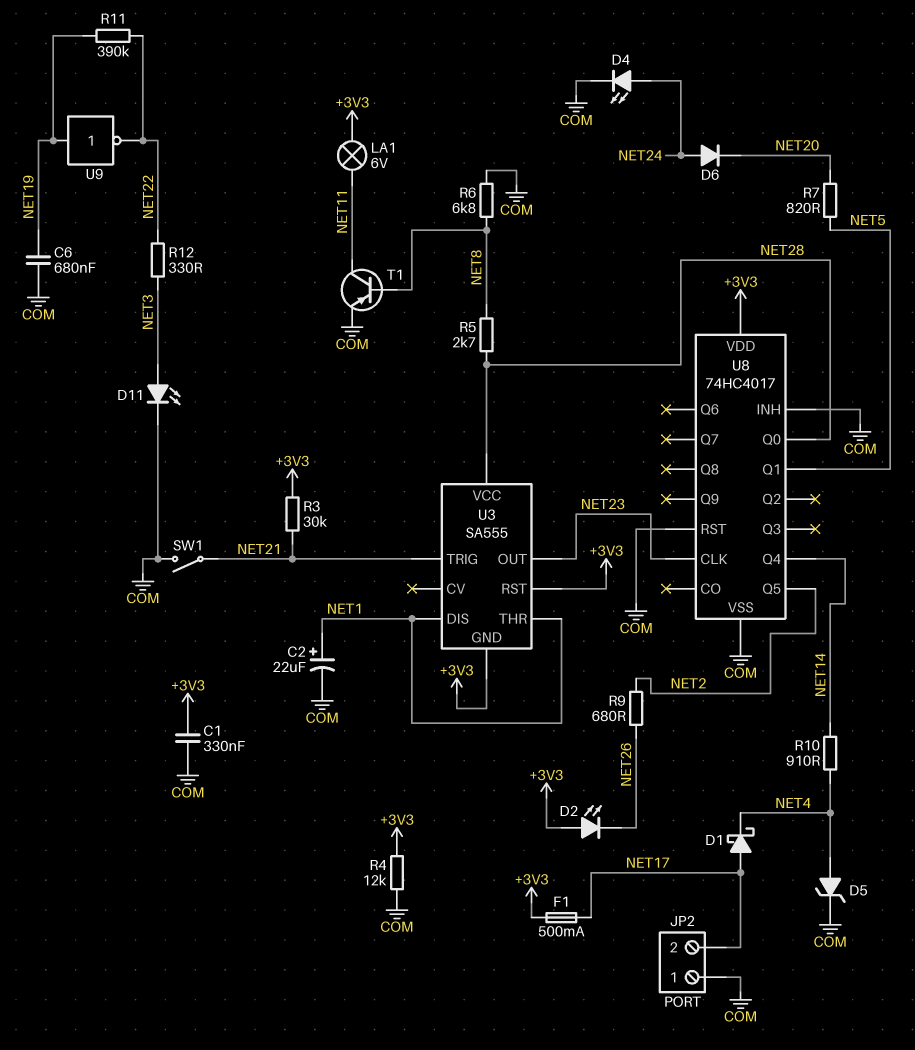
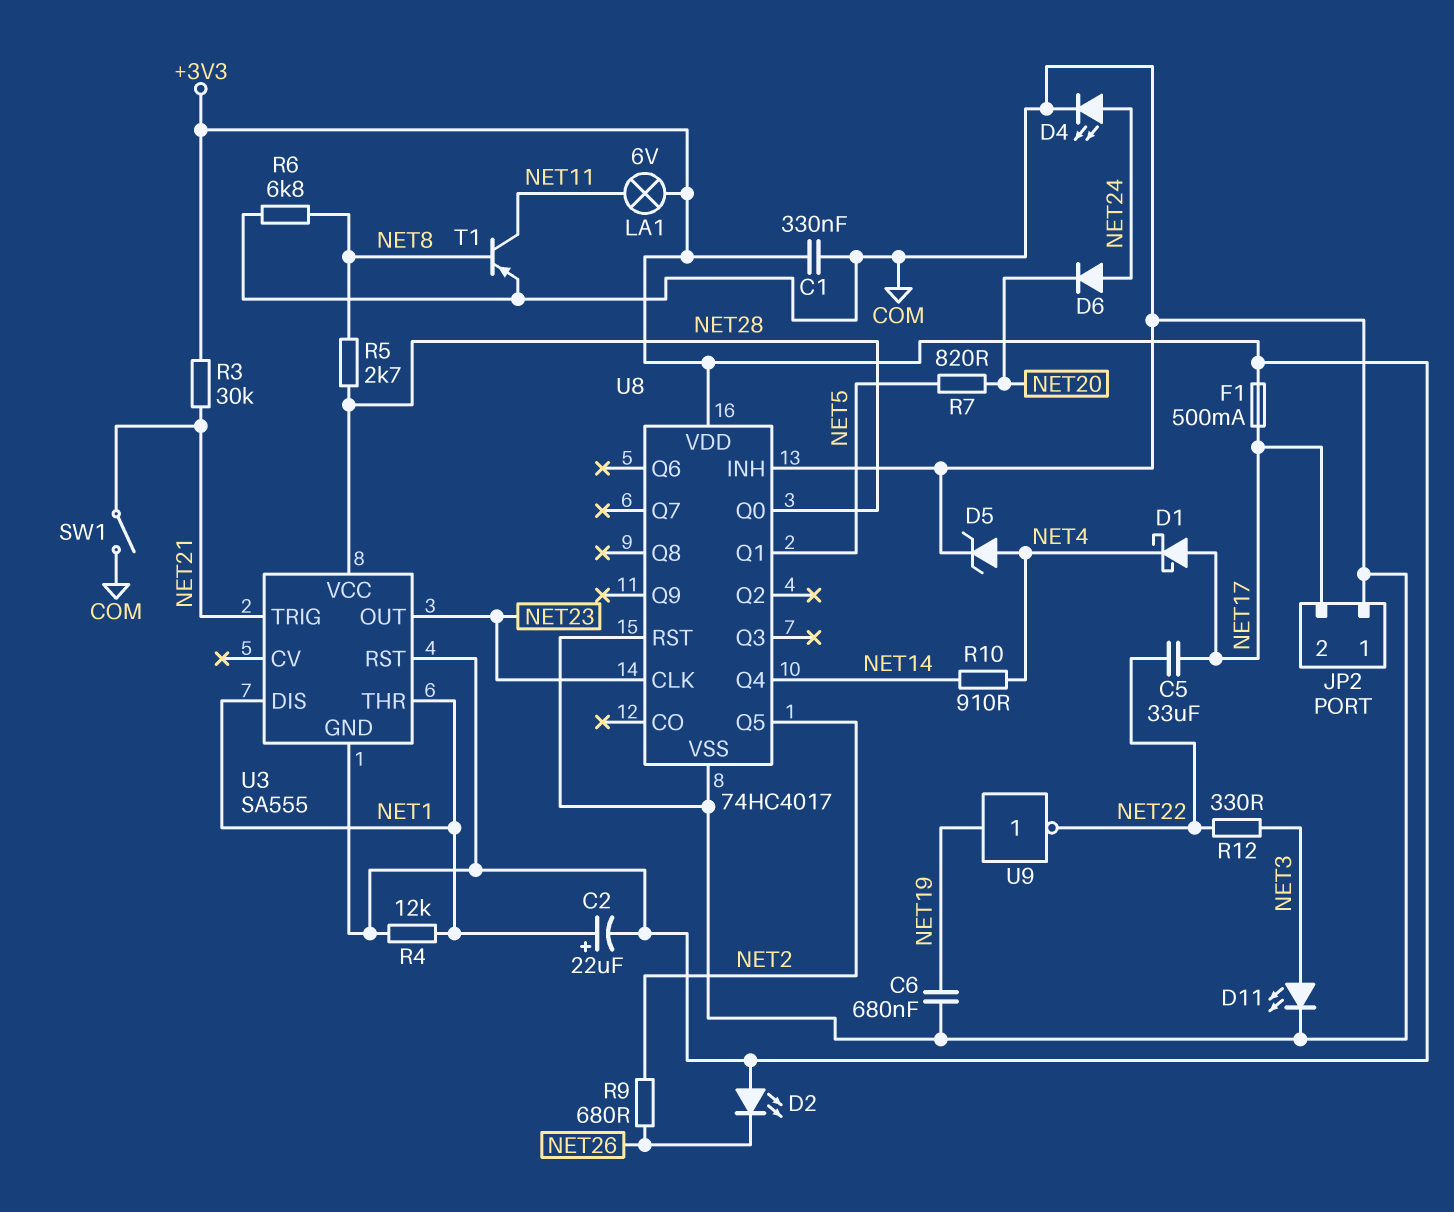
C2: 22uF (plus NET1, minus COM) -> 22uF (plus NET1, minus +3V3)
C5: none -> 33uF (NET17, NET22)
R4: 12k (+3V3, COM) -> 12k (+3V3, NET1)
R11: 390k (NET19, NET22) -> none

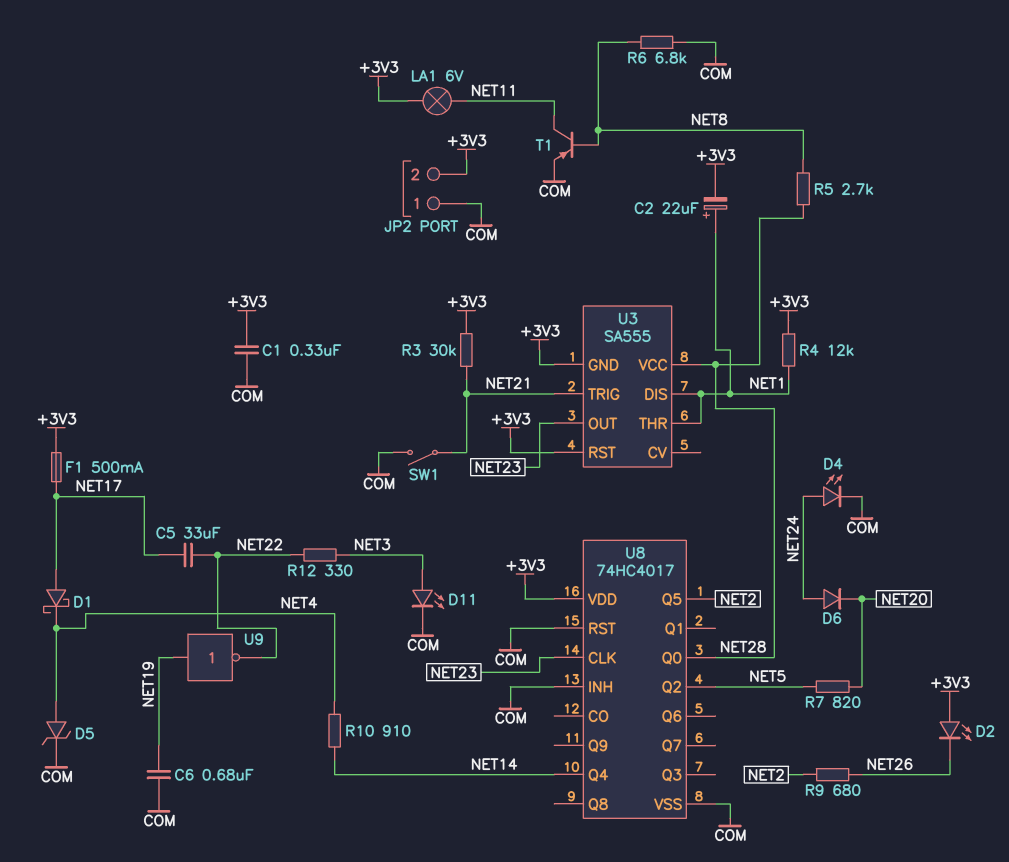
JP2 pin 2: NET17 -> +3V3
U8 pin Q1: NET5 -> none
U8 pin Q2: none -> NET5

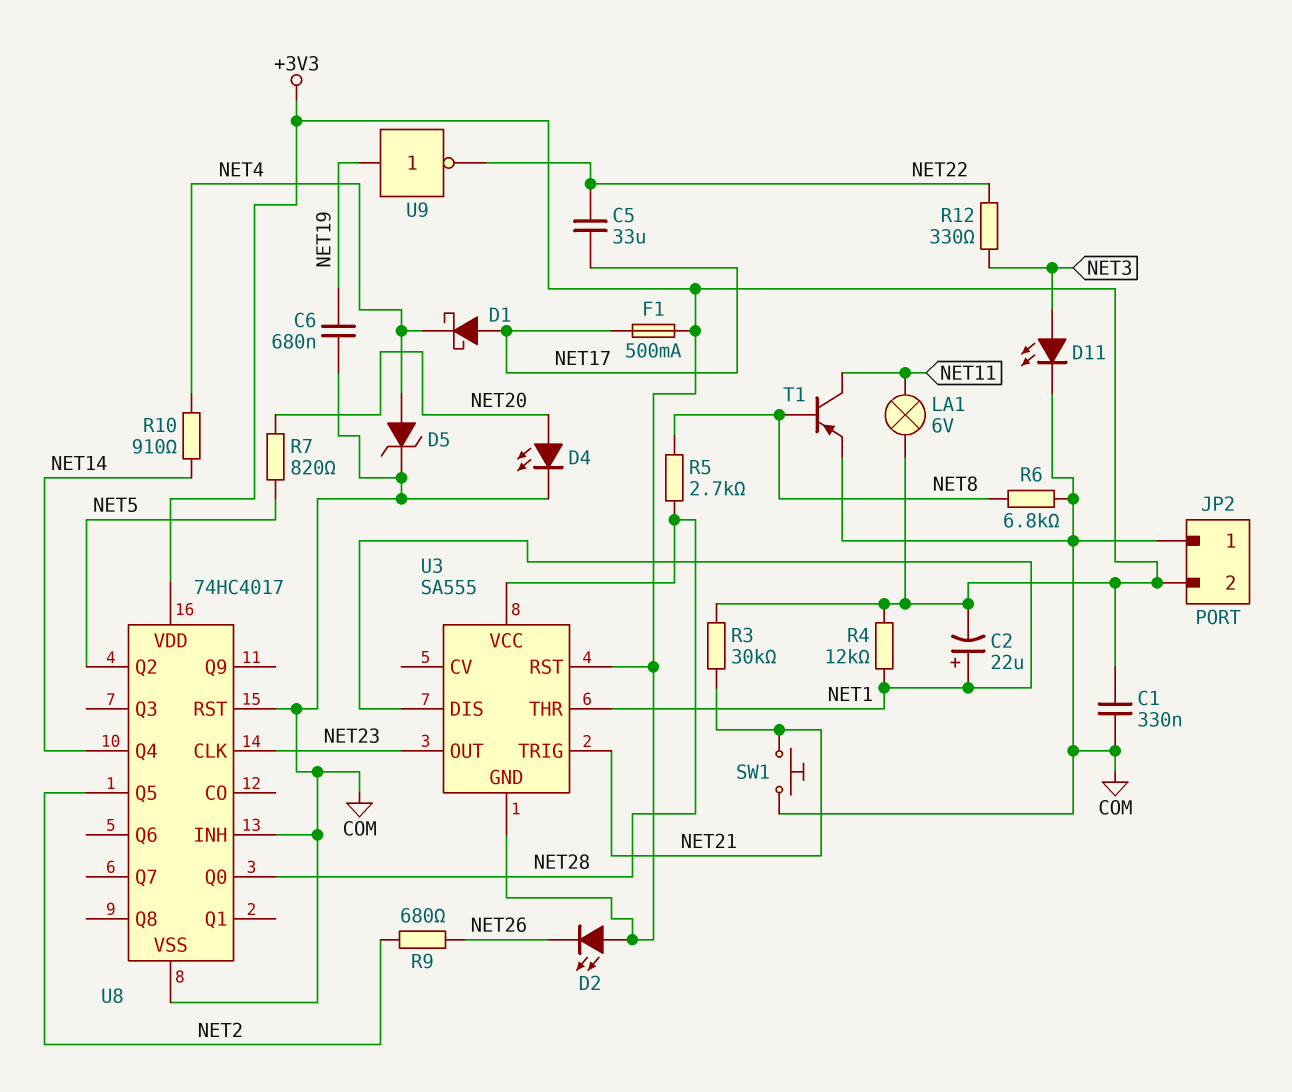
D4: LED (A NET24, K COM) -> LED (A NET20, K COM)
D6: diode (A NET24, K NET20) -> none
SW1: switch (COM, NET21) -> button (COM, NET21)

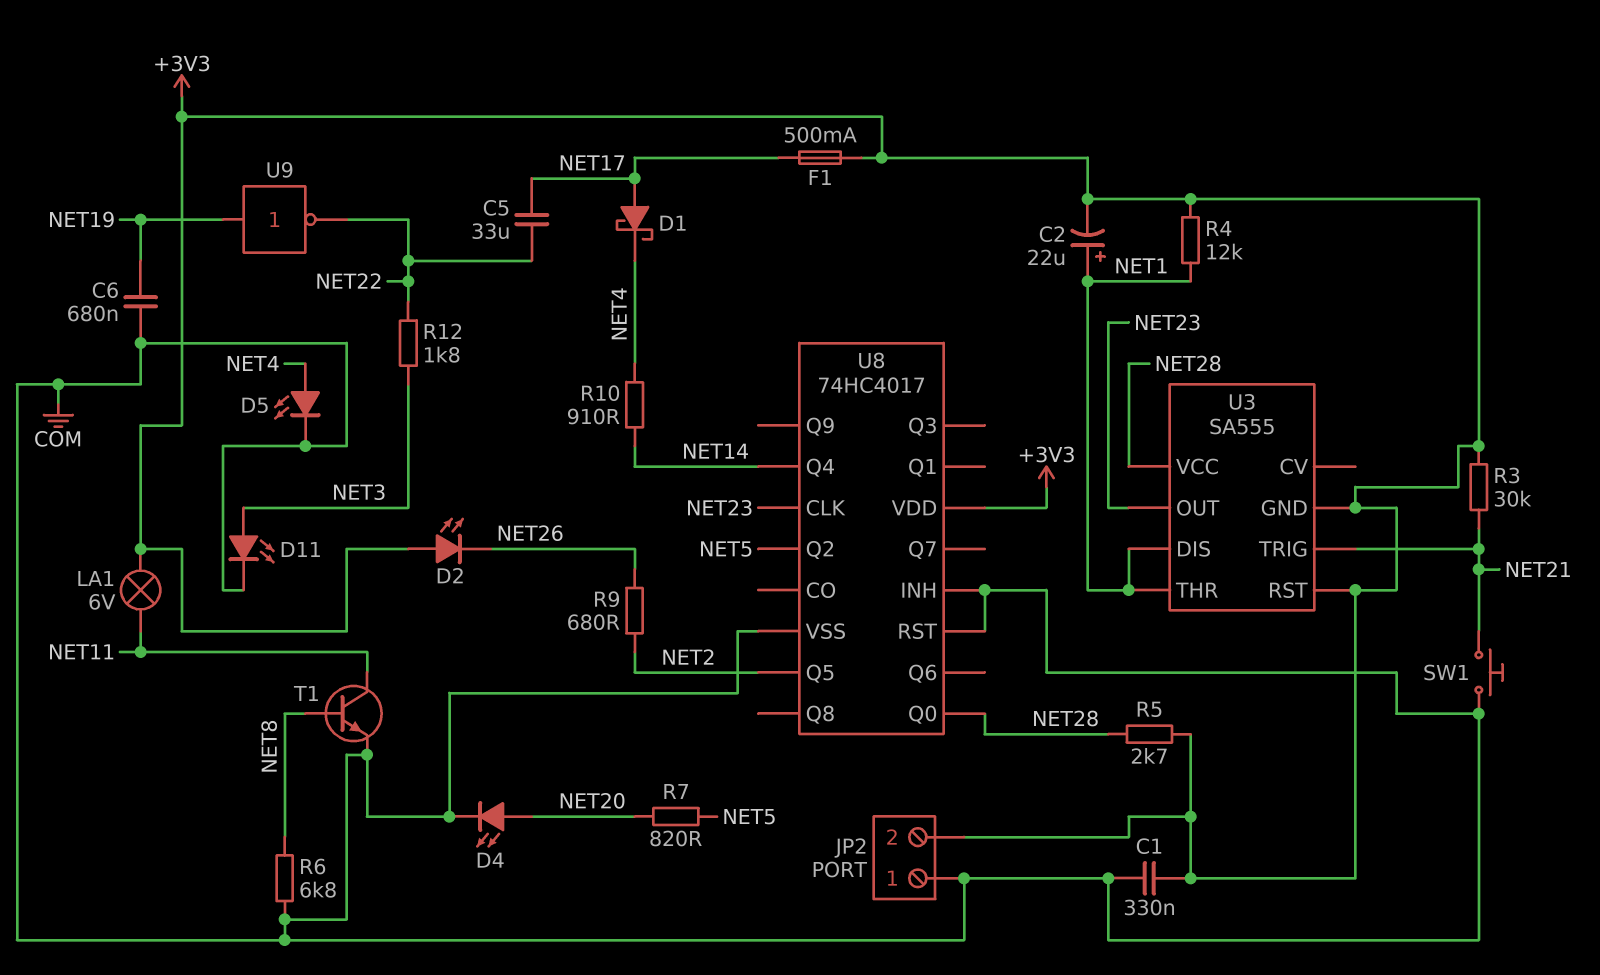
D5: zener (A NET4, K COM) -> LED (A NET4, K COM)
R5: 2.7k (NET8, NET28) -> 2.7k (+3V3, NET28)
R12: 330 (NET3, NET22) -> 1.8k (NET3, NET22)
T1: PNP (B NET8, C NET11, E COM) -> NPN (B NET8, C NET11, E COM)

